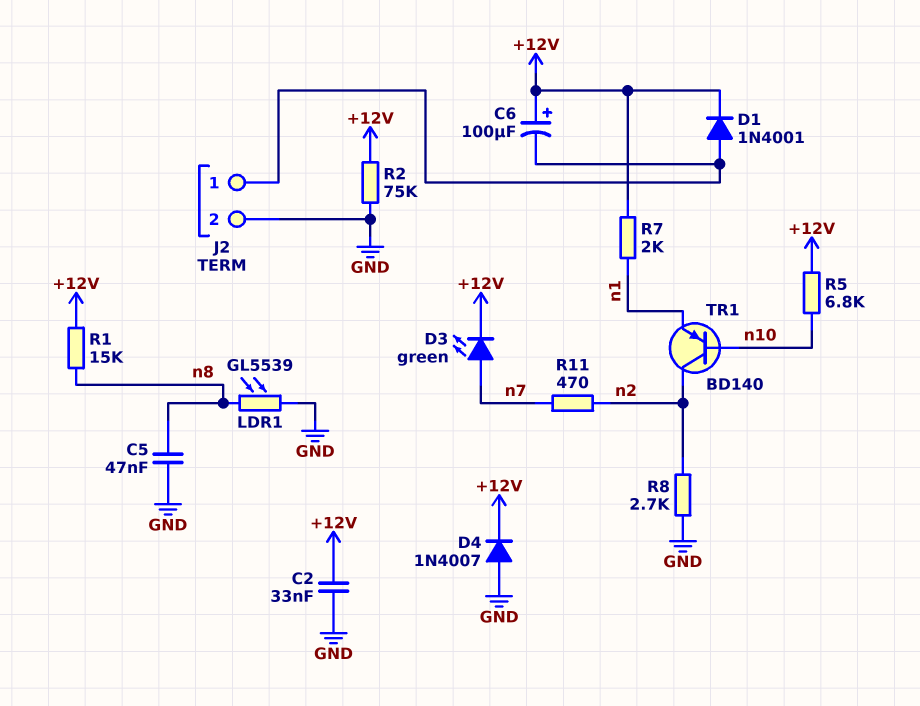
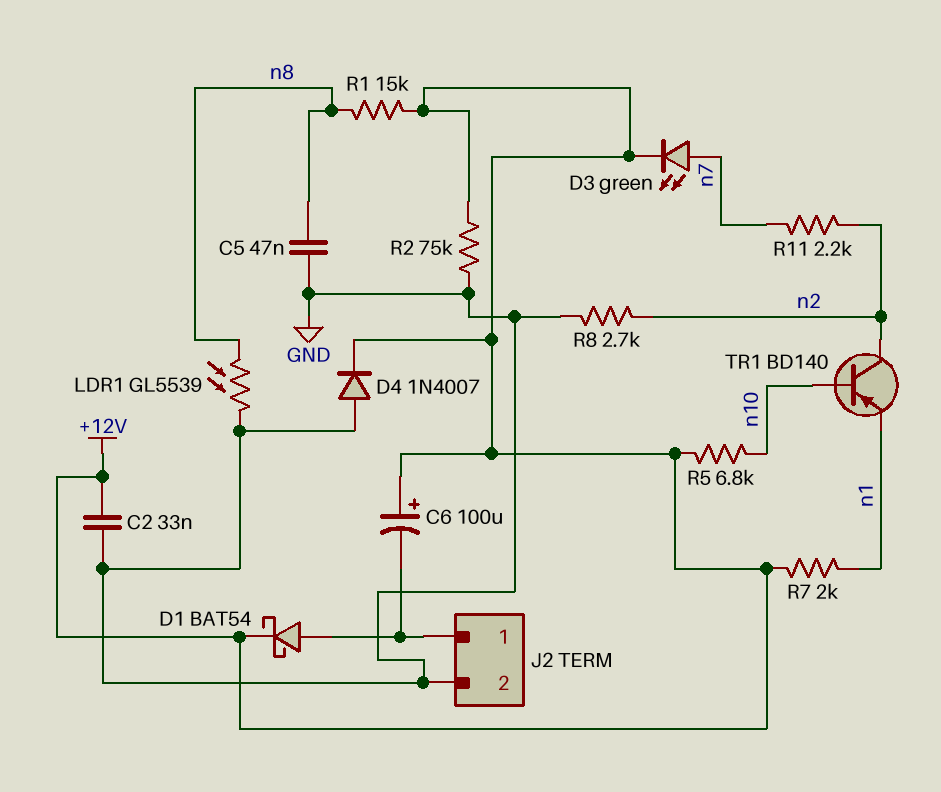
D1: diode 1N4001 (A J2/1, K +12V) -> schottky BAT54 (A J2/1, K +12V)
R11: 470 (n2, n7) -> 2.2k (n2, n7)

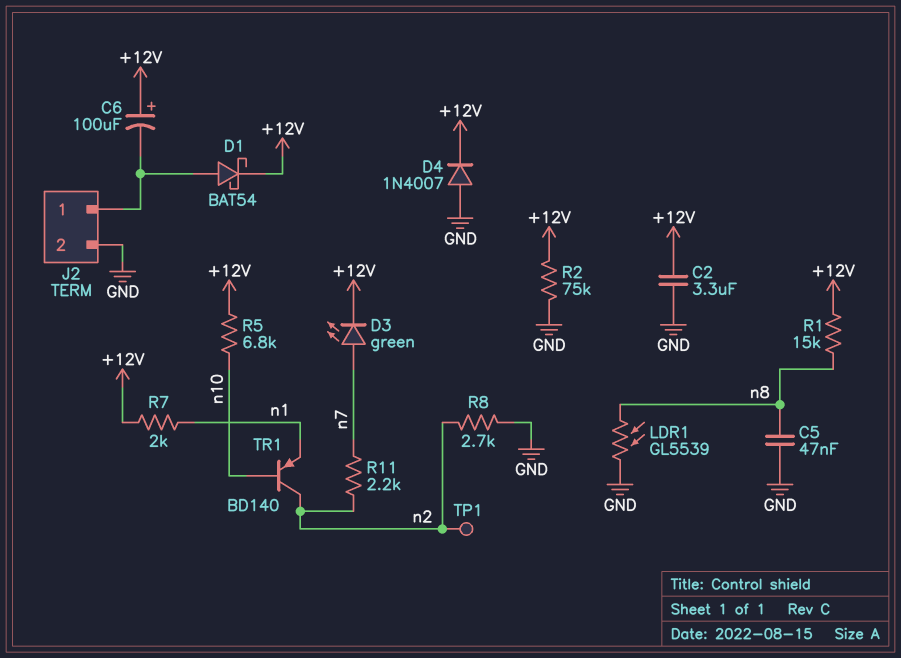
C2: 33nF (+12V, GND) -> 3.3uF (+12V, GND)
TP1: none -> test point (n2)

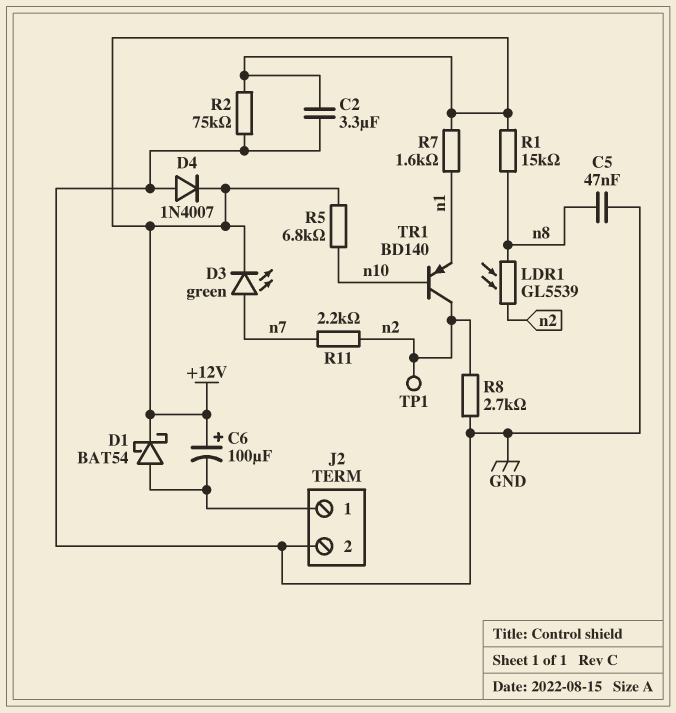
LDR1: GL5539 (GND, n8) -> GL5539 (n2, n8)
R7: 2k (+12V, n1) -> 1.6k (+12V, n1)

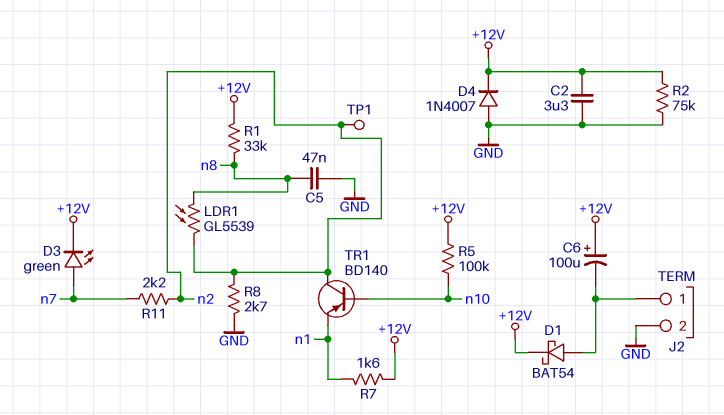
R1: 15k (+12V, n8) -> 33k (+12V, n8)
R5: 6.8k (+12V, n10) -> 100k (+12V, n10)

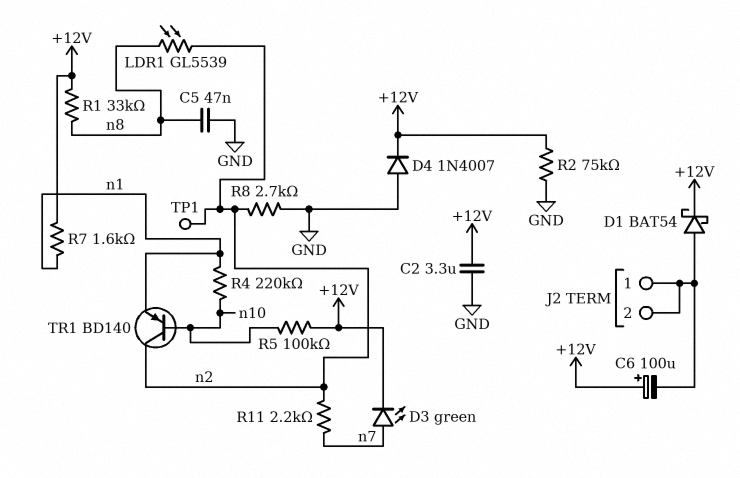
J2 pin 2: GND -> J2/1
R4: none -> 220k (n1, n10)

